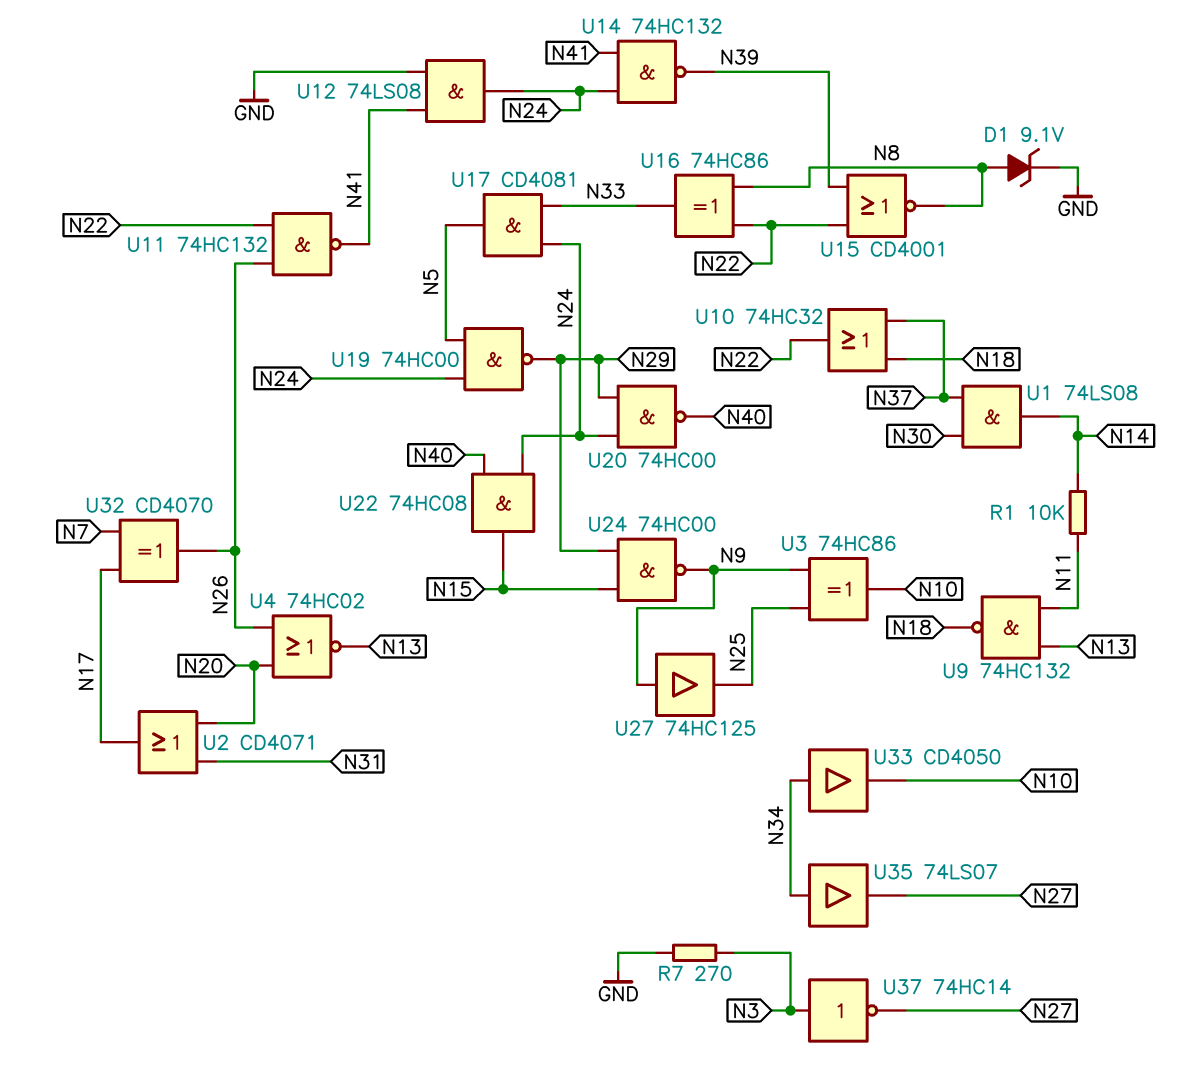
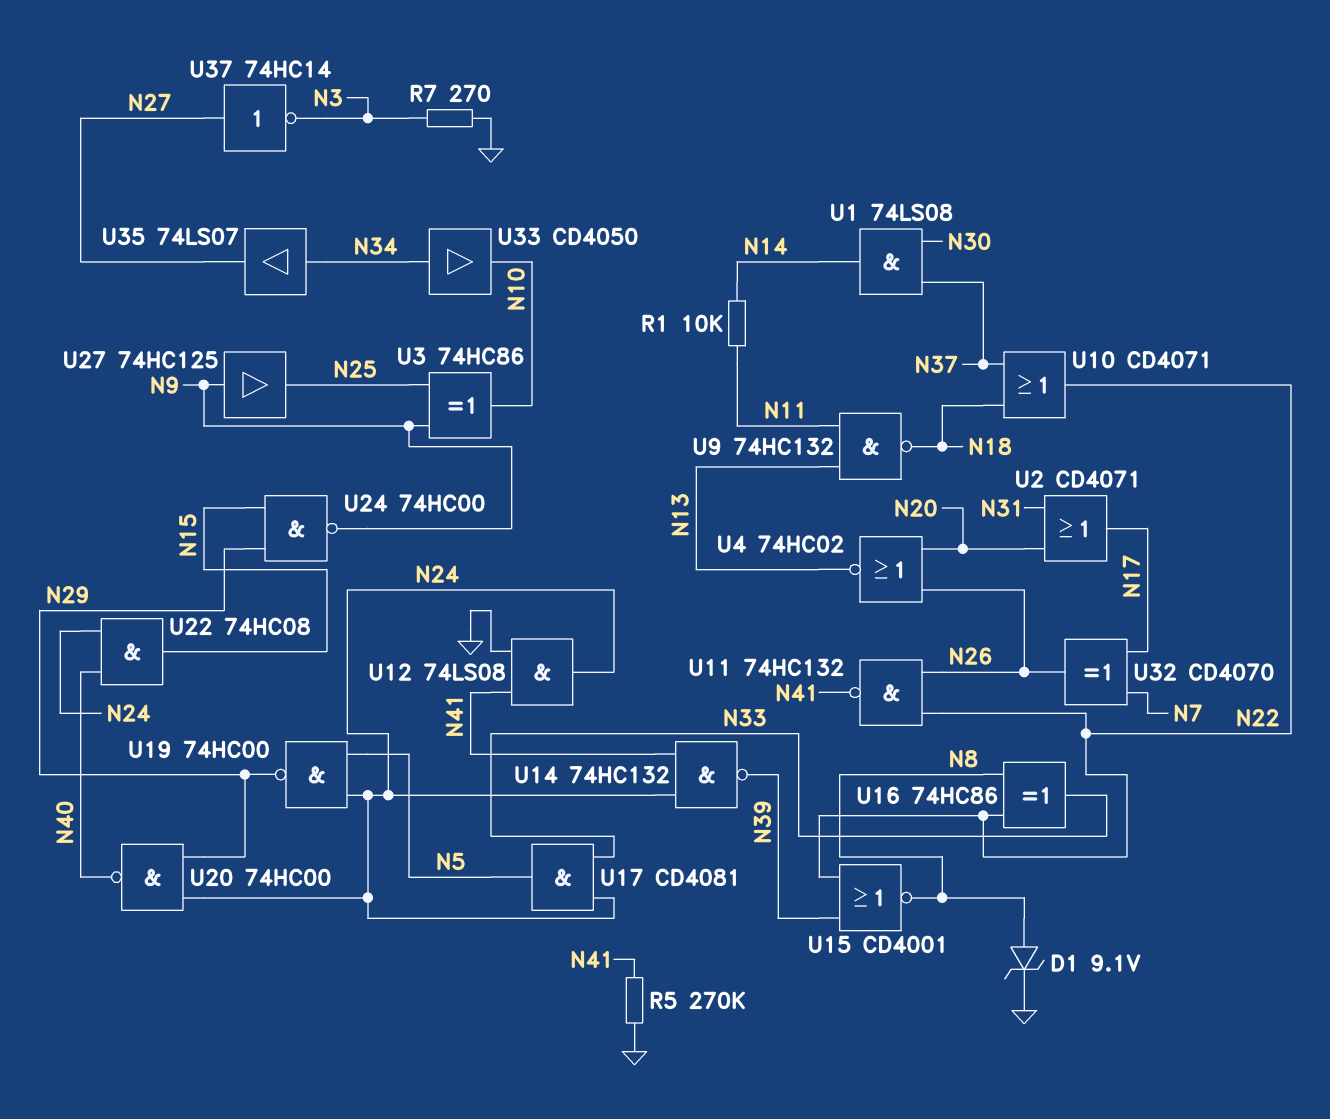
R5: none -> 270k (GND, N41)
U10: OR 74HC32 (in N18, in N37, out N22) -> OR CD4071 (in N18, in N37, out N22)
U37: NOT 74HC14 (in N3, out N27) -> NOT 74HC14 (in N27, out N3)

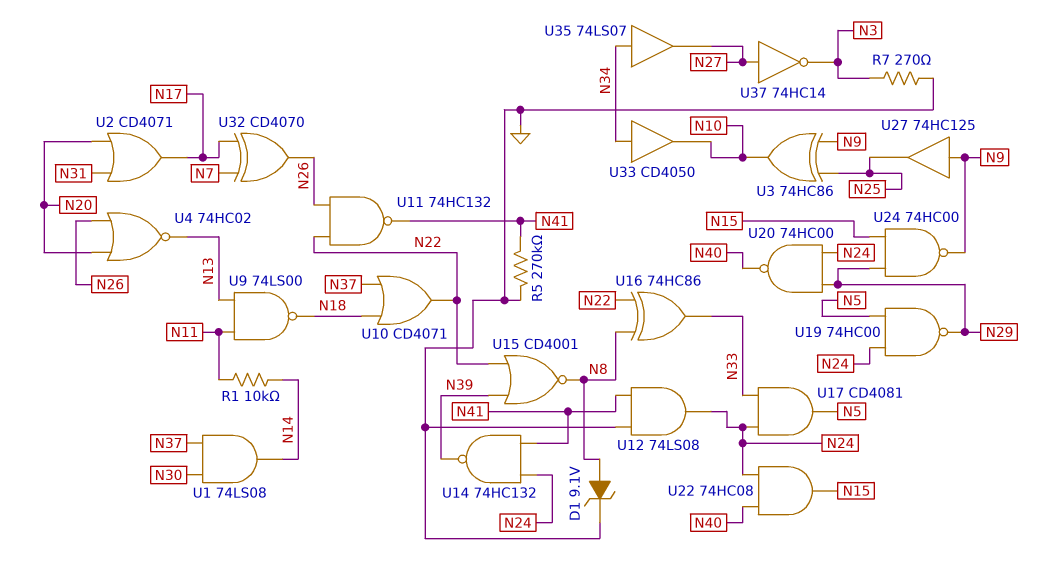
U9: NAND 74HC132 (in N11, in N13, out N18) -> NAND 74LS00 (in N11, in N13, out N18)

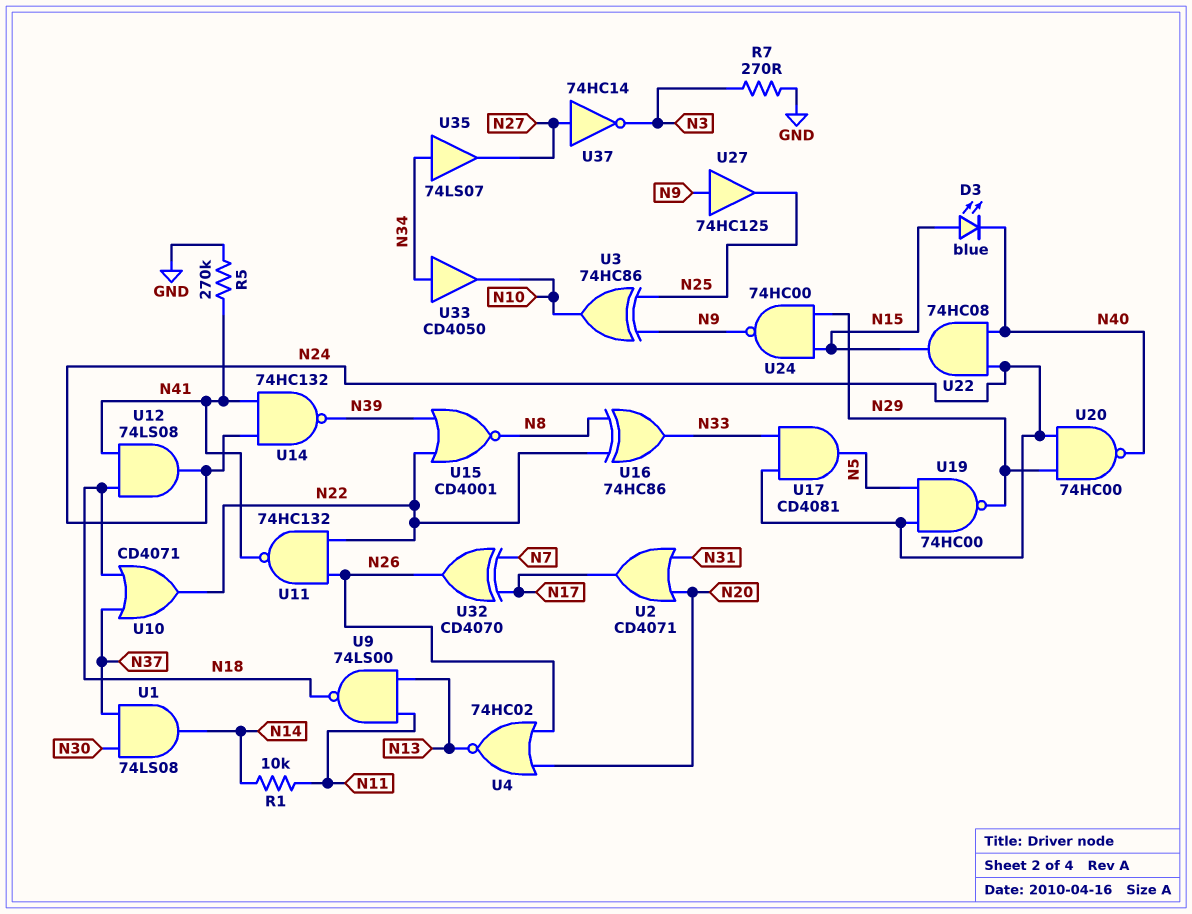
D1: zener 9.1V (A N8, K GND) -> none
D3: none -> LED blue (A N15, K N40)
U12: AND 74LS08 (in GND, in N41, out N24) -> AND 74LS08 (in N18, in N41, out N24)

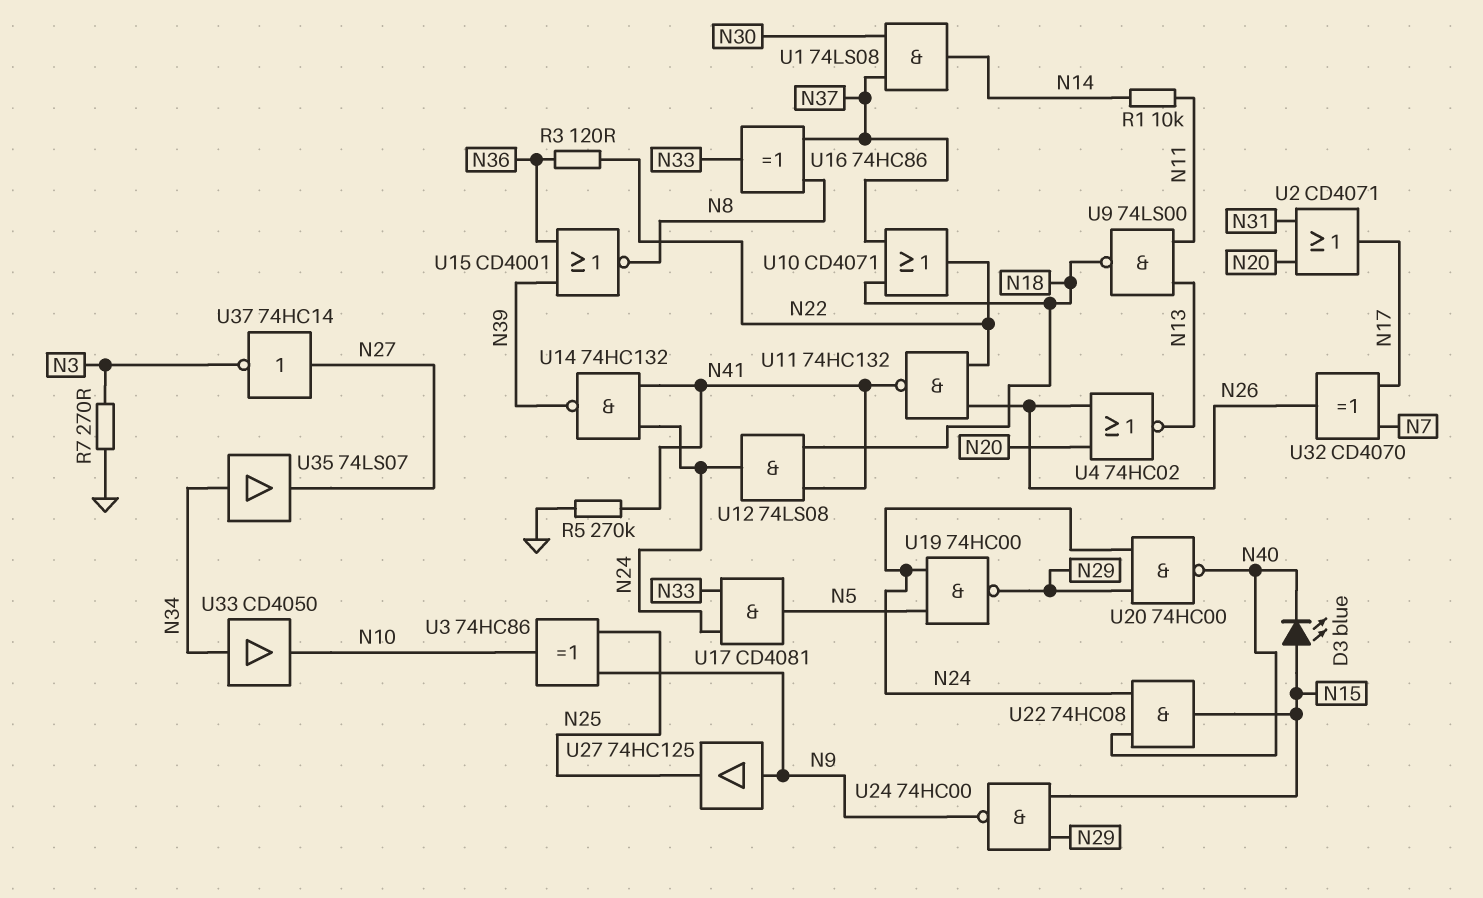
R3: none -> 120 (N22, N36)
U15: NOR CD4001 (in N22, in N39, out N8) -> NOR CD4001 (in N36, in N39, out N8)
U16: XOR 74HC86 (in N8, in N22, out N33) -> XOR 74HC86 (in N8, in N37, out N33)

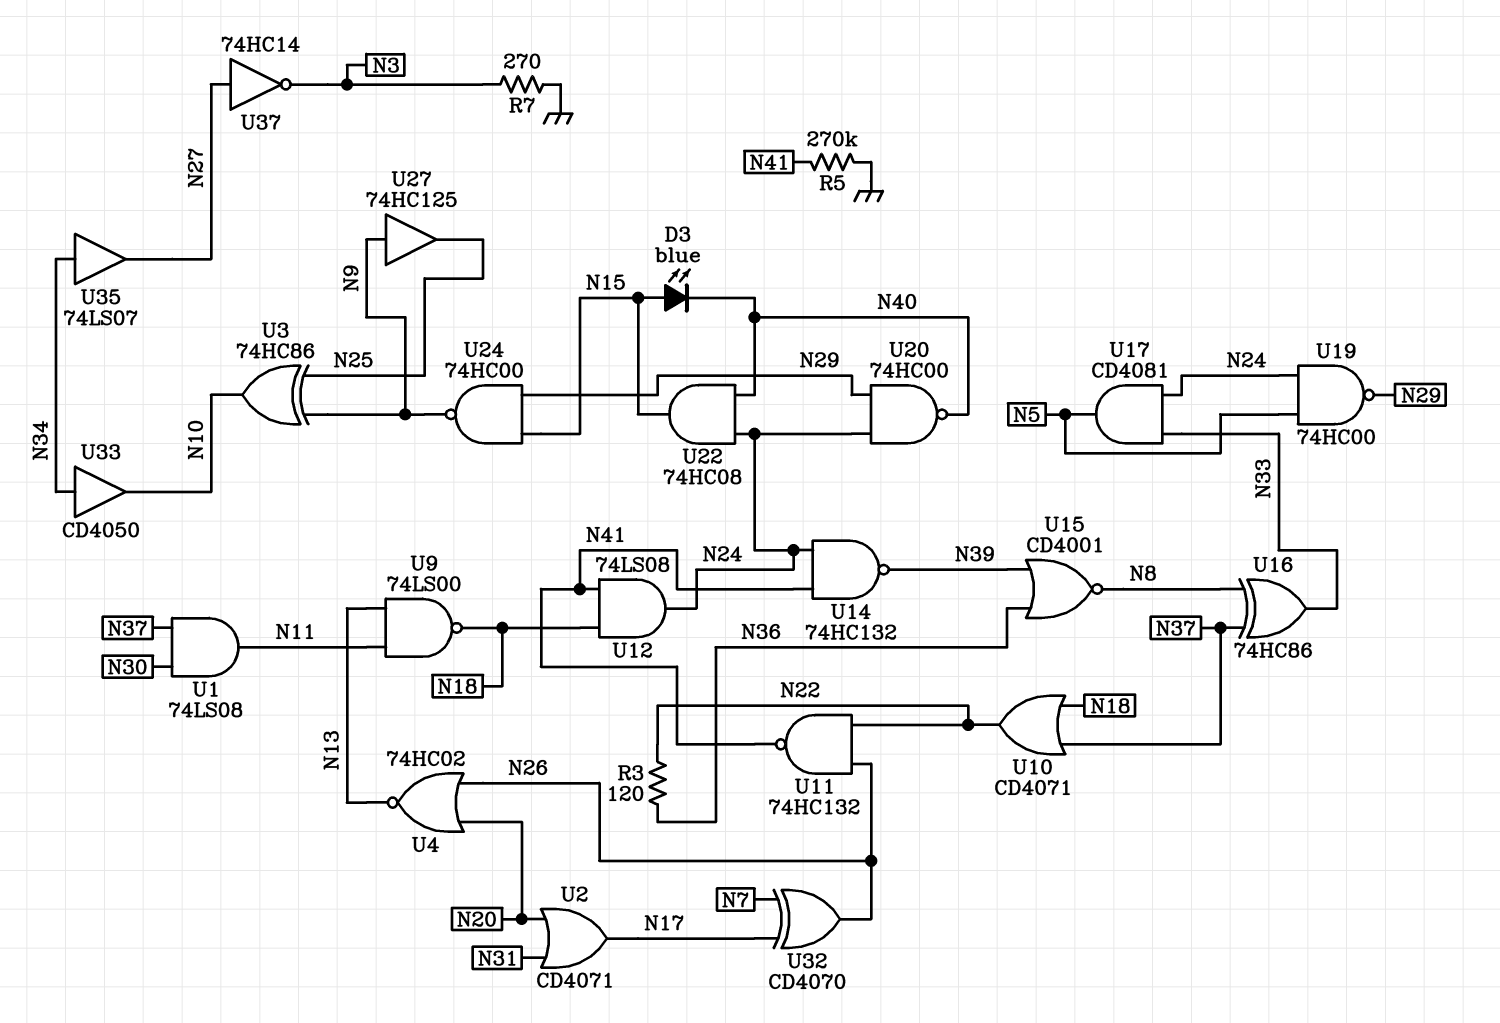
R1: 10k (N11, N14) -> none
U1: AND 74LS08 (in N30, in N37, out N14) -> AND 74LS08 (in N30, in N37, out N11)

